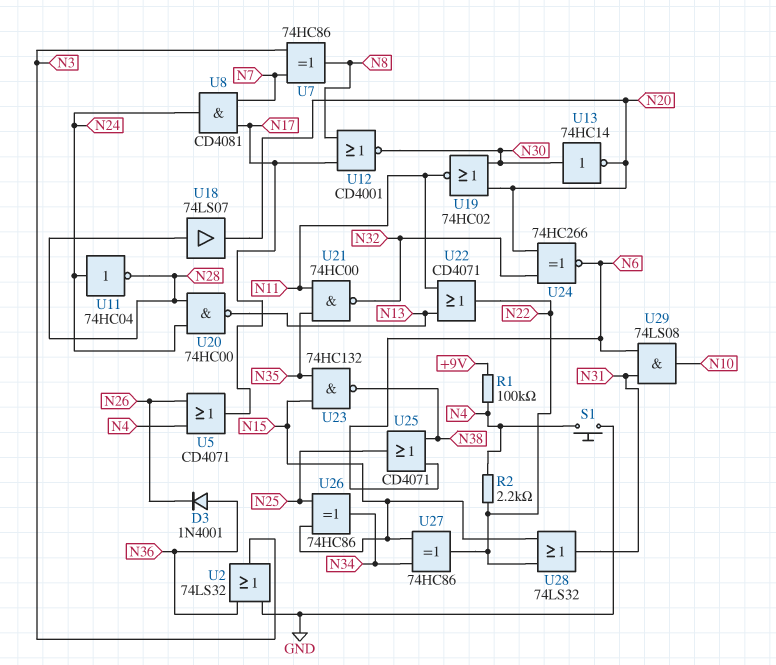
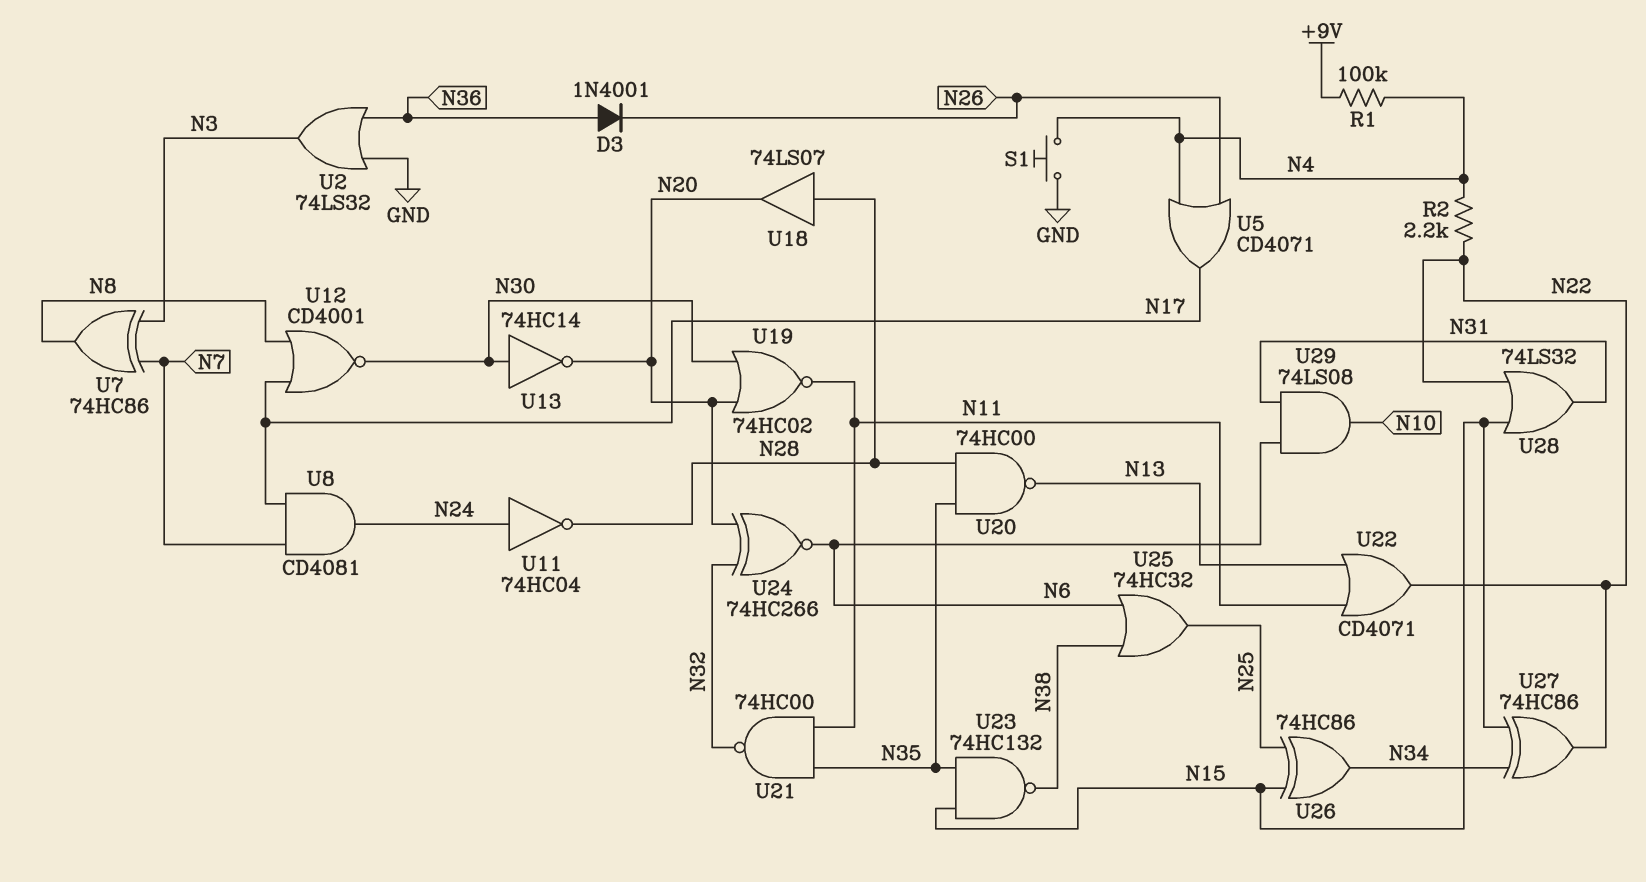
U20: NAND 74HC00 (in N24, in N28, out N13) -> NAND 74HC00 (in N28, in N35, out N13)
U25: OR CD4071 (in N6, in N38, out N25) -> OR 74HC32 (in N6, in N38, out N25)

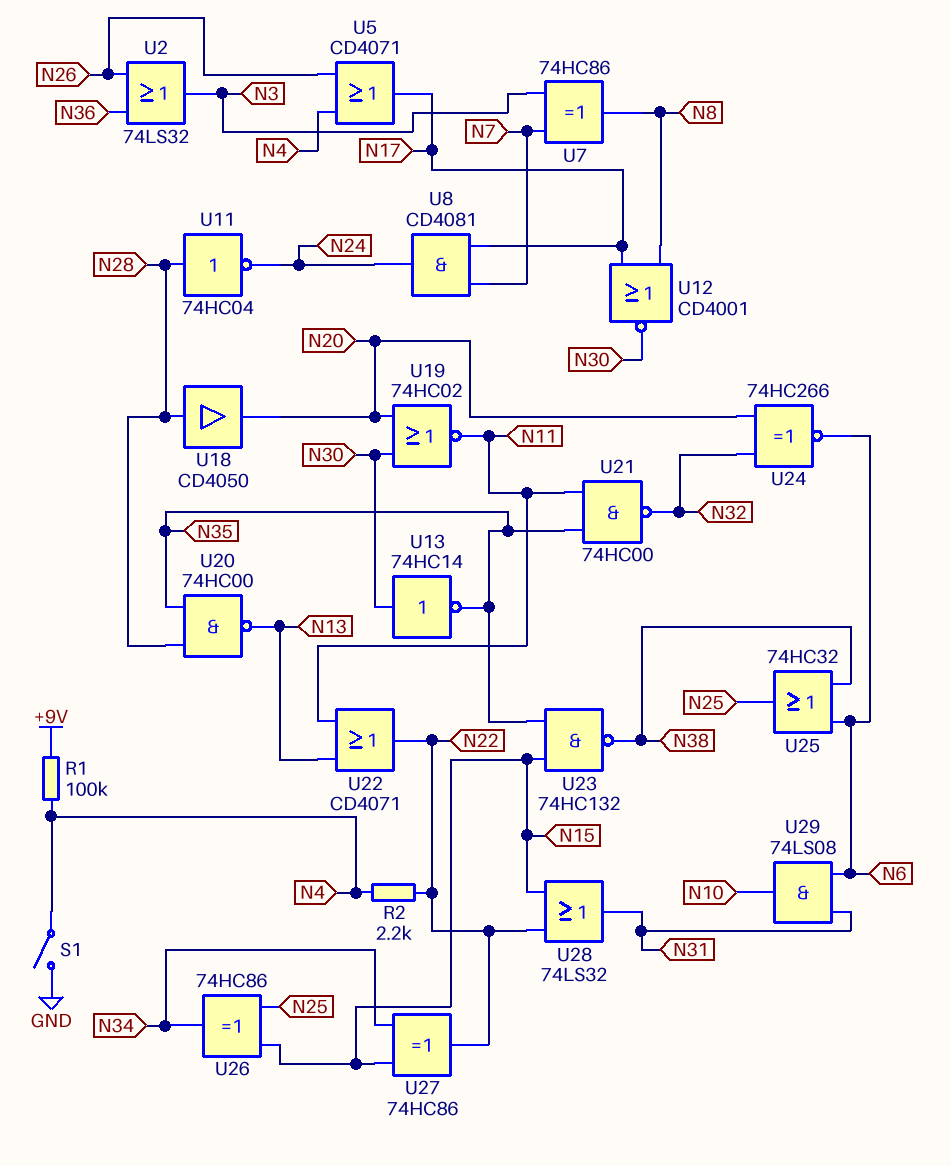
D3: diode 1N4001 (A N36, K N26) -> none
S1: button (GND, N4) -> switch (GND, N4)
U2: OR 74LS32 (in GND, in N36, out N3) -> OR 74LS32 (in N26, in N36, out N3)
U11: NOT 74HC04 (in N24, out N28) -> NOT 74HC04 (in N28, out N24)
U13: NOT 74HC14 (in N30, out N20) -> NOT 74HC14 (in N30, out N35)
U18: buffer 74LS07 (in N28, out N20) -> buffer CD4050 (in N28, out N20)

